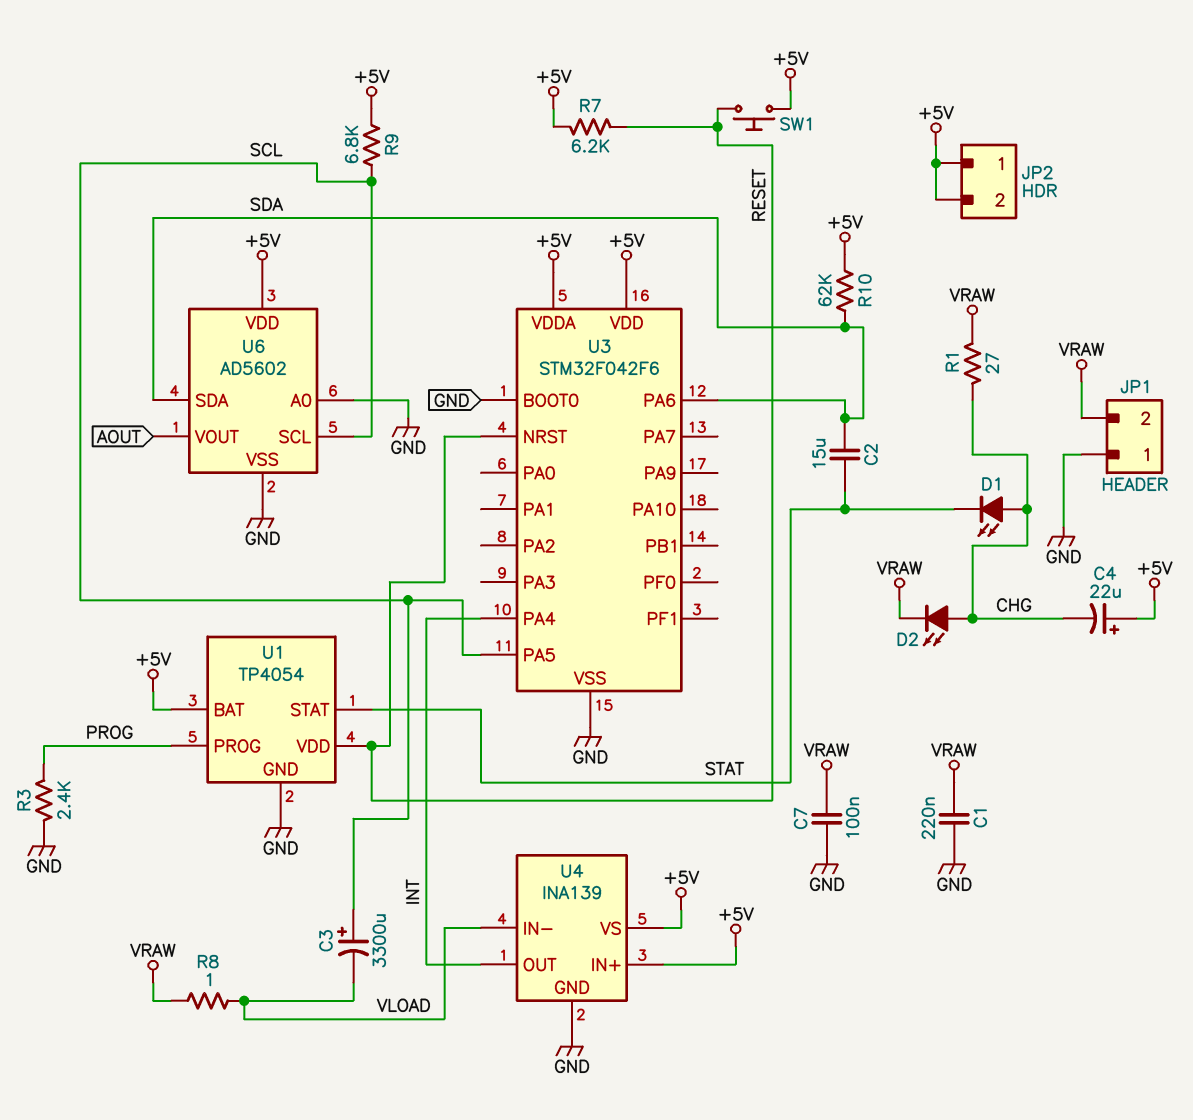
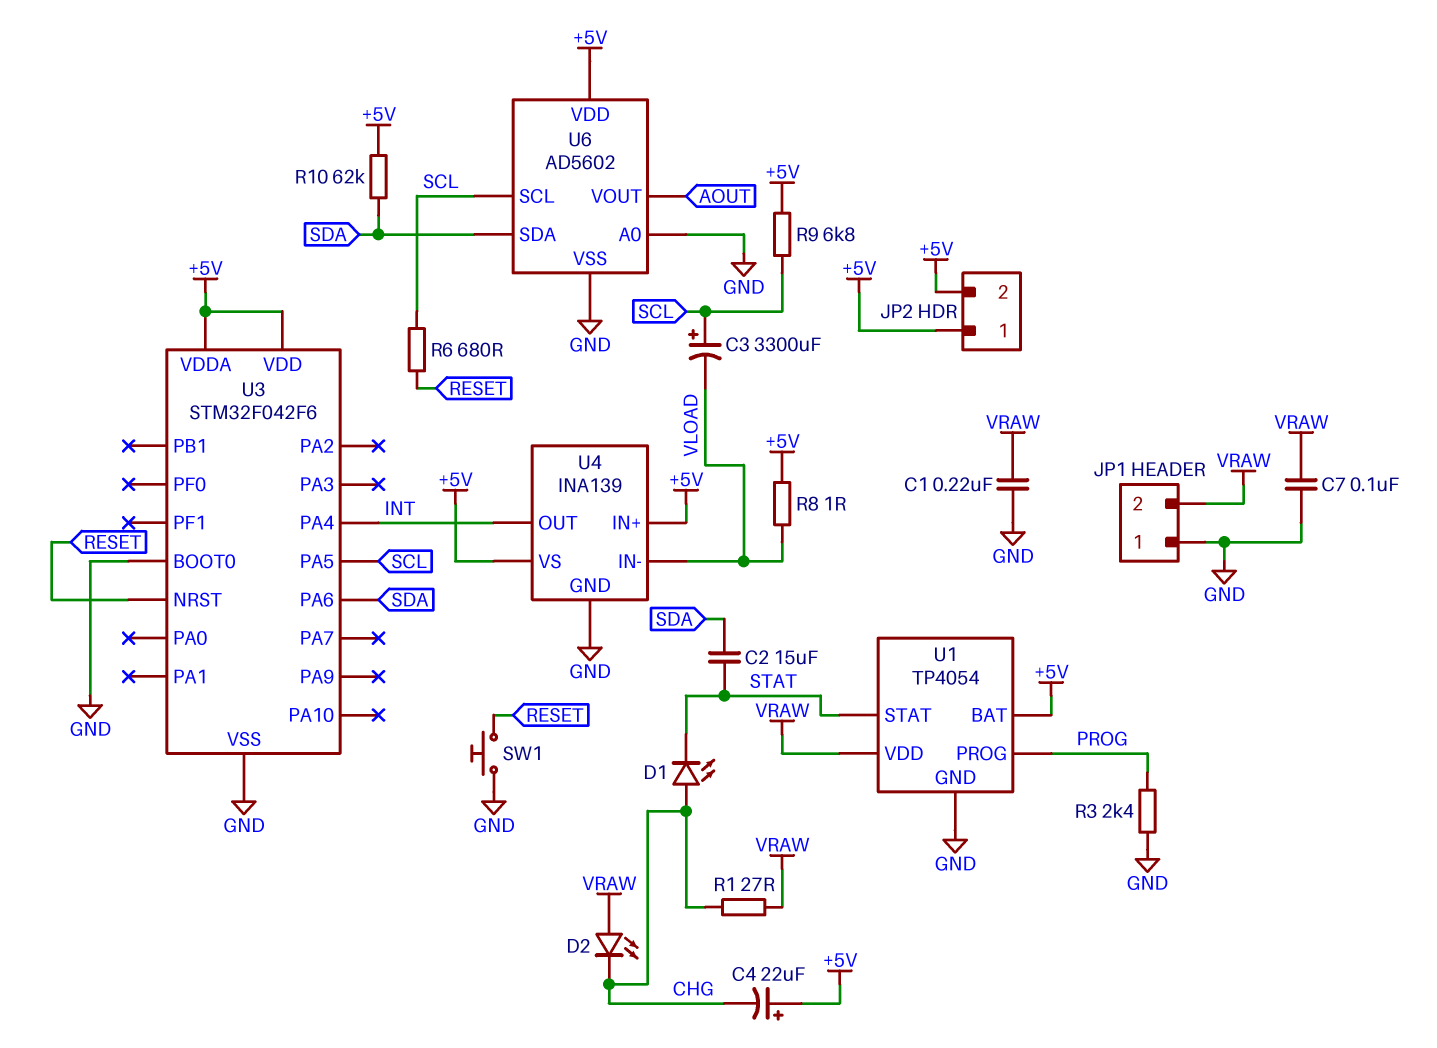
D2: LED (A CHG, K VRAW) -> LED (A VRAW, K CHG)
R6: none -> 680 (RESET, SCL)
R7: 6.2k (+5V, RESET) -> none
R8: 1 (VLOAD, VRAW) -> 1 (+5V, VLOAD)
SW1: button (+5V, RESET) -> button (GND, RESET)
U1 pin VDD: RESET -> VRAW

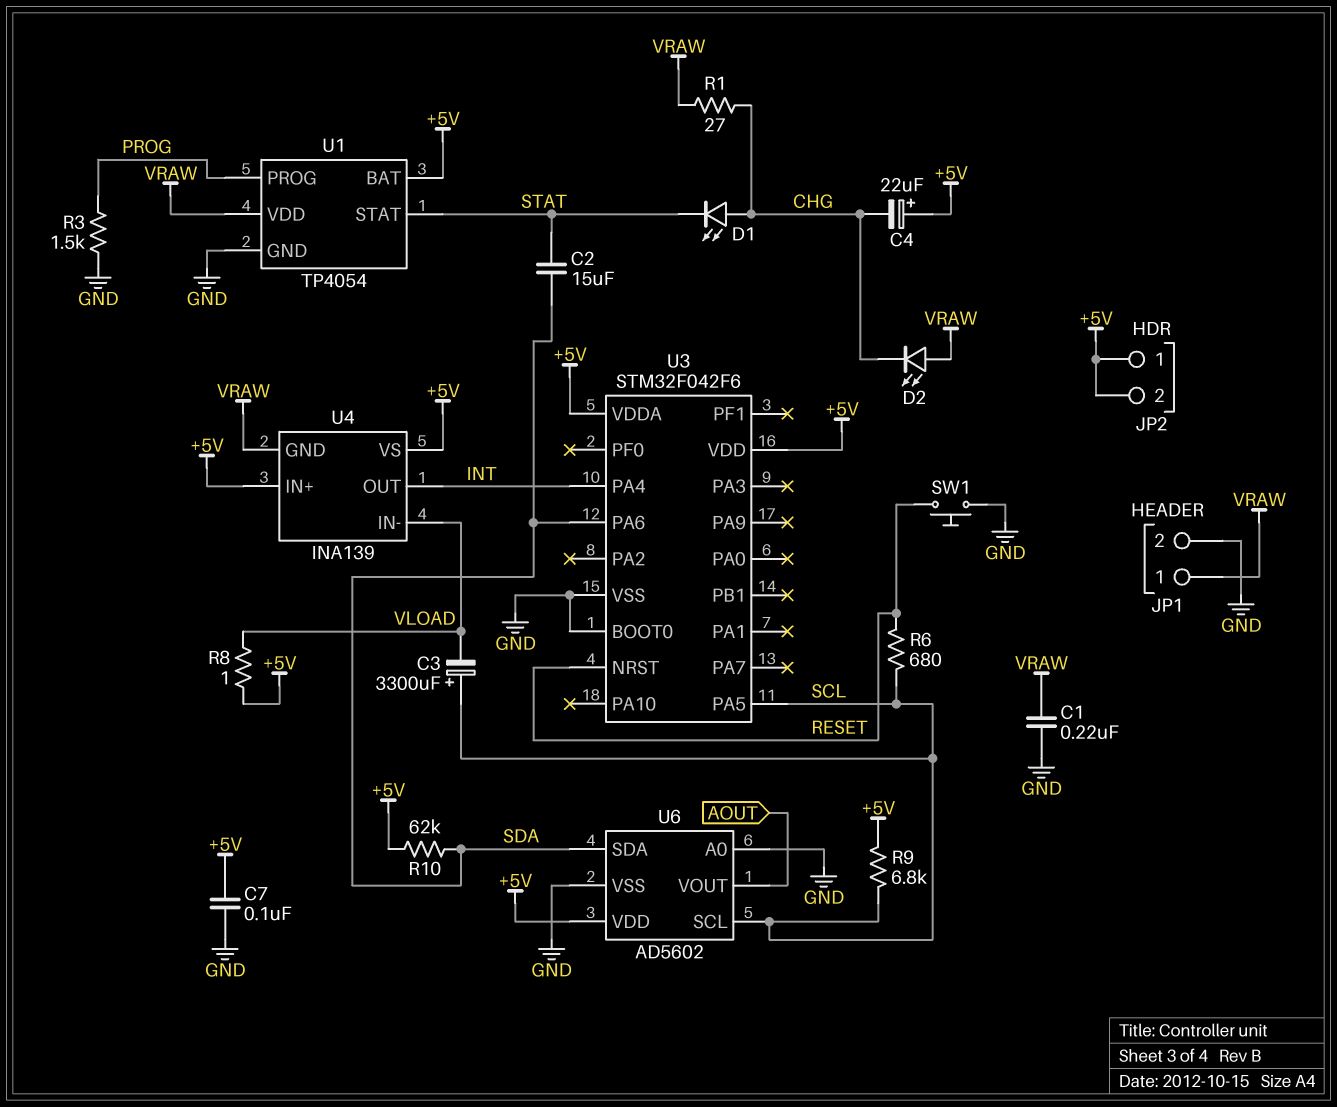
C7: 100nF (GND, VRAW) -> 100nF (+5V, GND)
JP1 pin 1: GND -> VRAW
JP1 pin 2: VRAW -> GND
R3: 2.4k (GND, PROG) -> 1.5k (GND, PROG)
U4 pin GND: GND -> VRAW

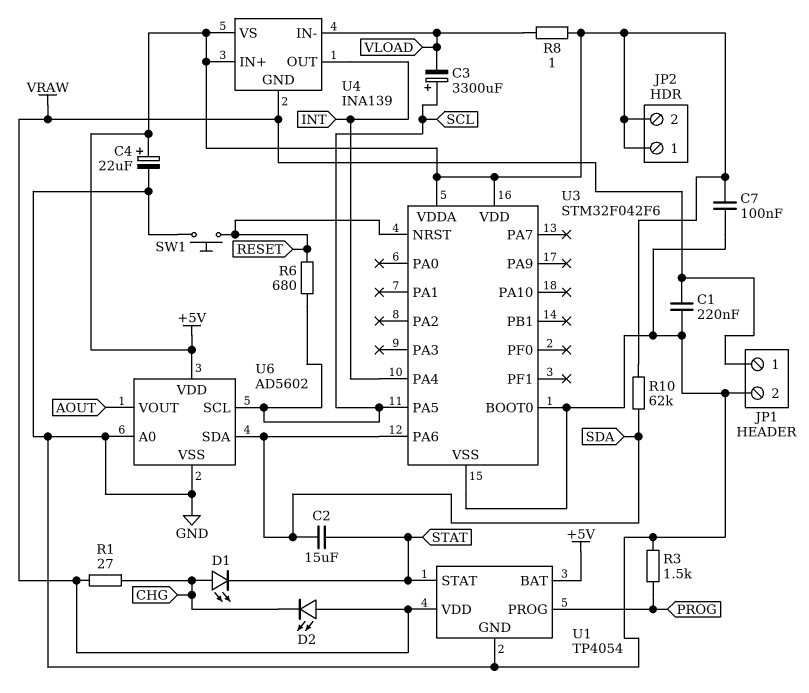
C4: 22uF (plus +5V, minus CHG) -> 22uF (plus +5V, minus GND)
R9: 6.8k (+5V, SCL) -> none

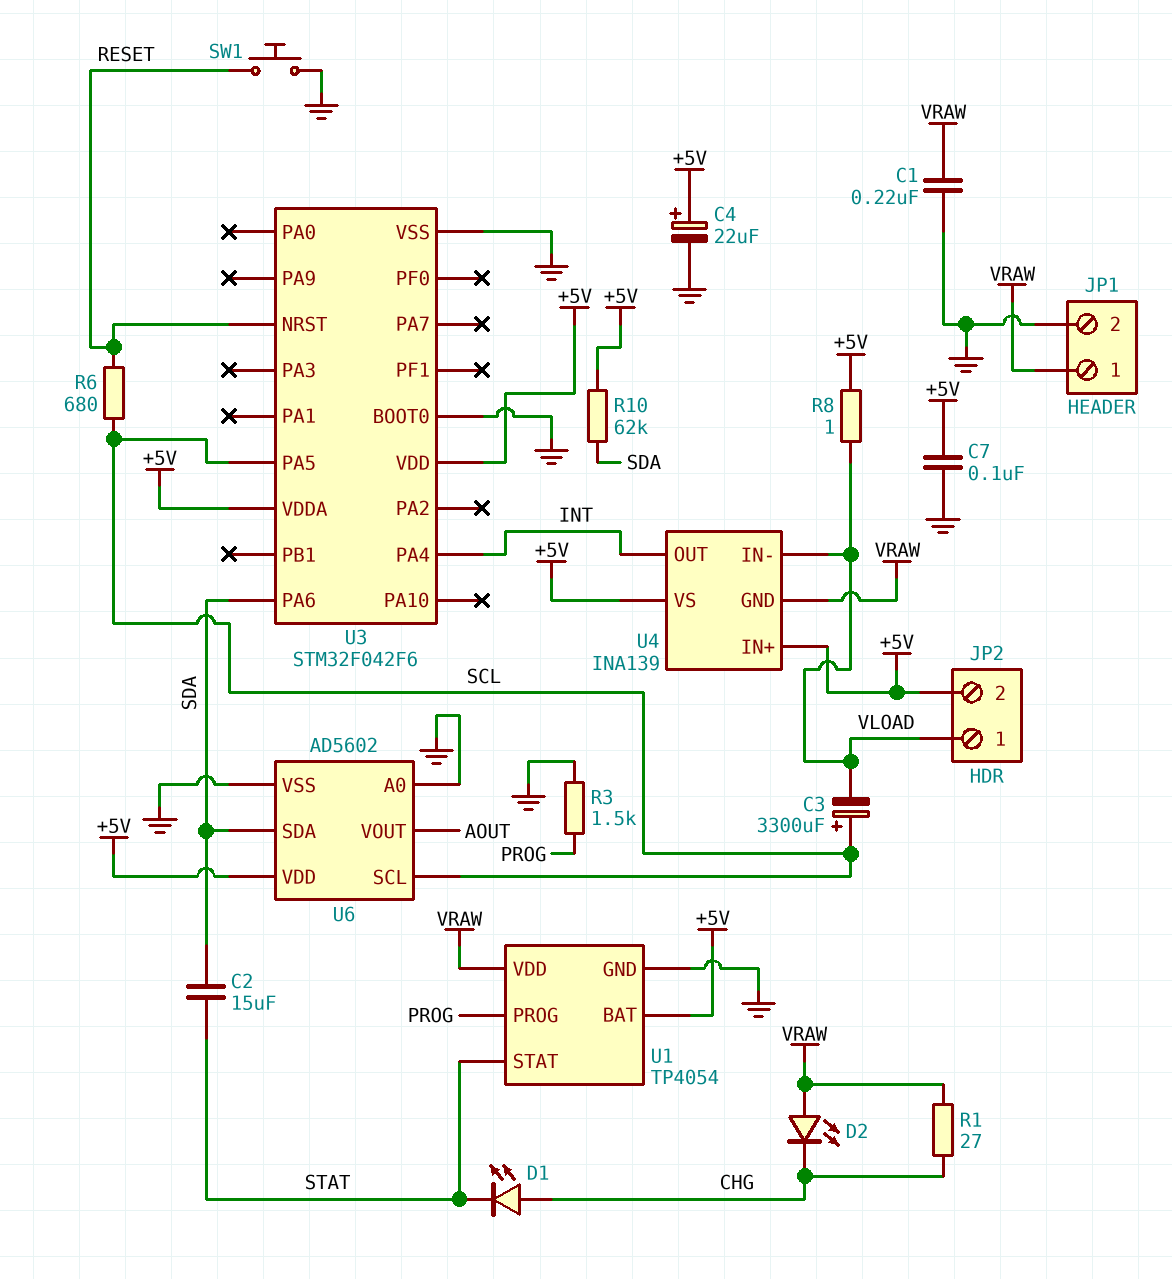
JP2 pin 1: +5V -> VLOAD

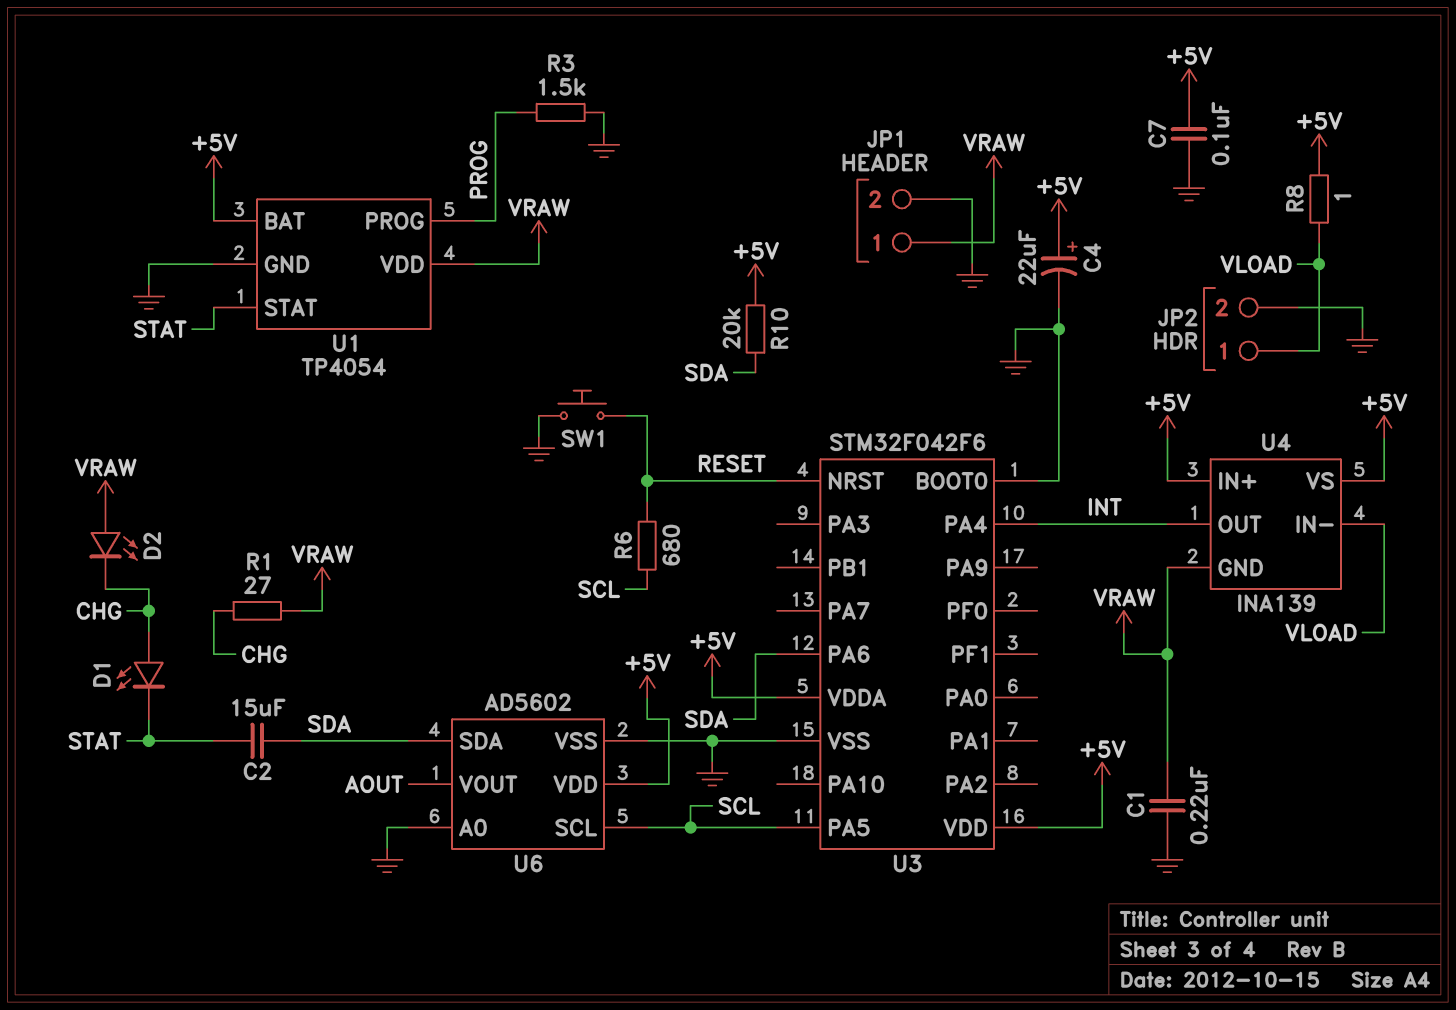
C3: 3300uF (plus SCL, minus VLOAD) -> none
JP2 pin 2: +5V -> GND
R10: 62k (+5V, SDA) -> 20k (+5V, SDA)

